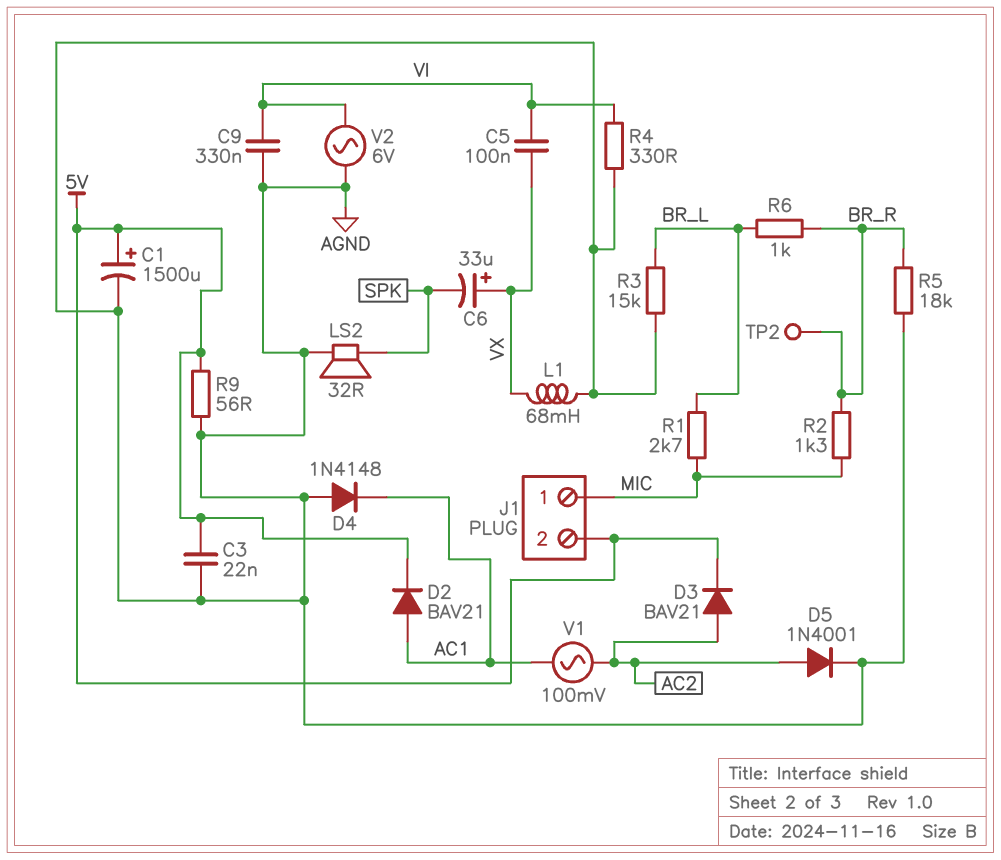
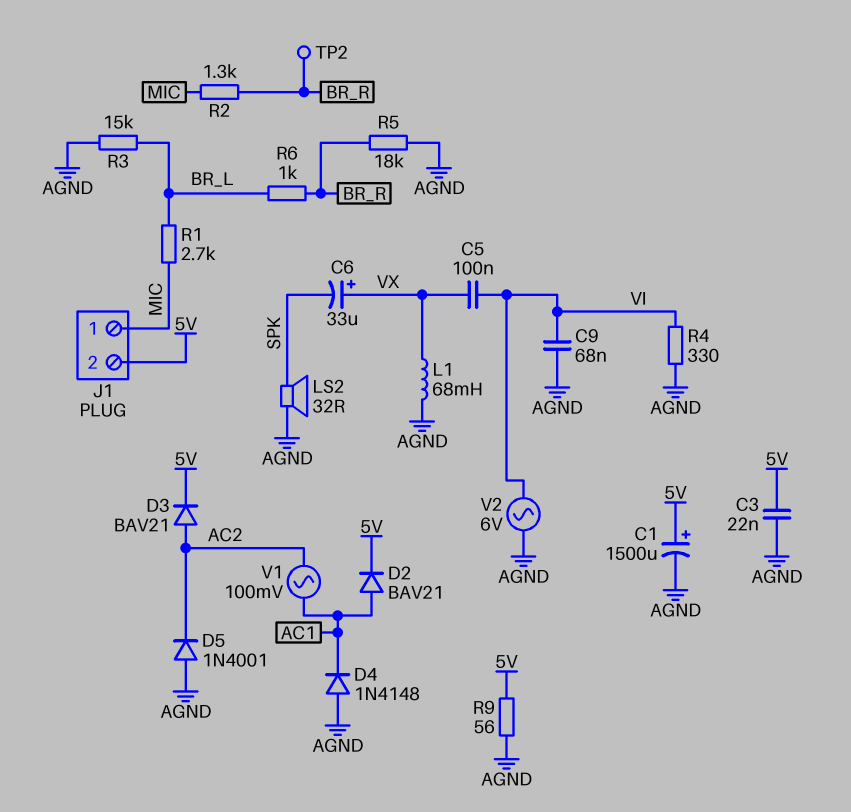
C9: 330nF (AGND, VI) -> 68nF (AGND, VI)
D5: diode 1N4001 (A AC2, K AGND) -> diode 1N4001 (A AGND, K AC2)

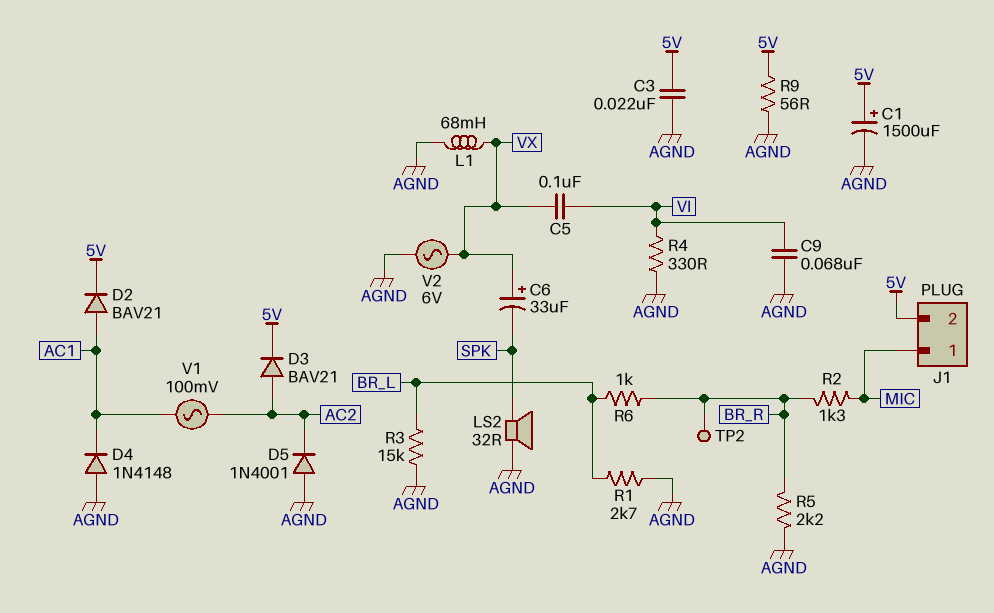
R1: 2.7k (BR_L, MIC) -> 2.7k (AGND, BR_L)
R5: 18k (AGND, BR_R) -> 2.2k (AGND, BR_R)
V2: AC 6V (AGND, VI) -> AC 6V (AGND, VX)

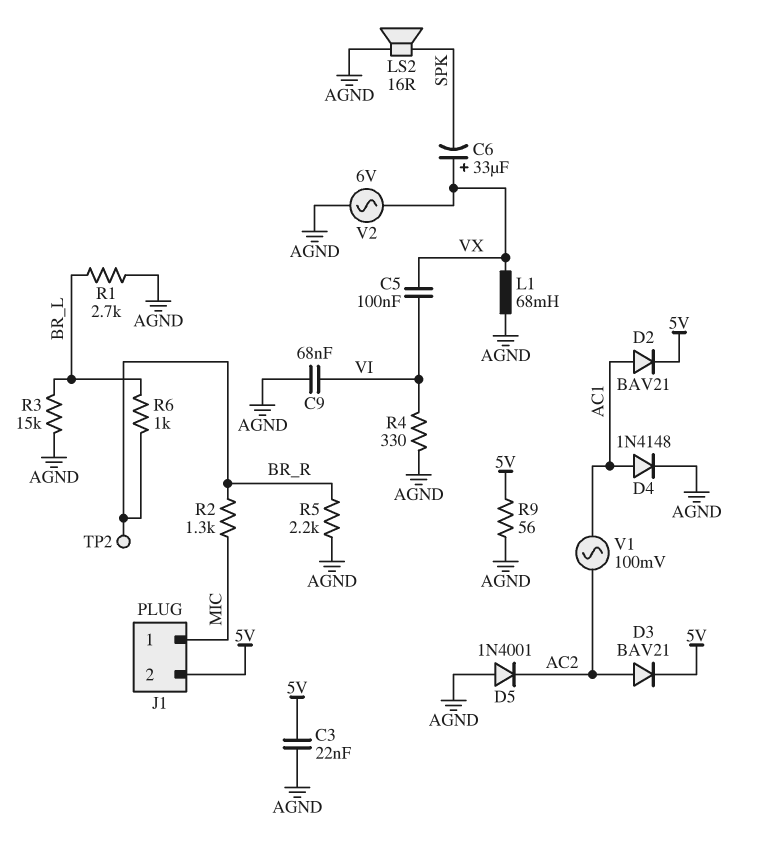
C1: 1500uF (plus 5V, minus AGND) -> none
D4: diode 1N4148 (A AGND, K AC1) -> diode 1N4148 (A AC1, K AGND)
LS2: speaker 32R (AGND, SPK) -> speaker 16R (AGND, SPK)

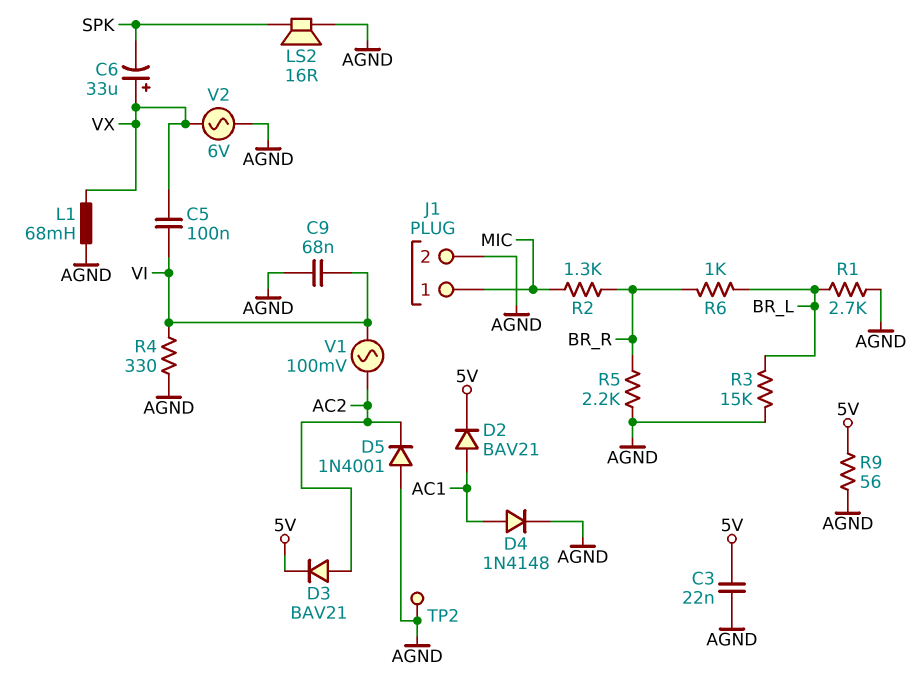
J1 pin 2: 5V -> AGND
TP2: test point (BR_R) -> test point (AGND)
V1: AC 100mV (AC1, AC2) -> AC 100mV (AC2, VI)

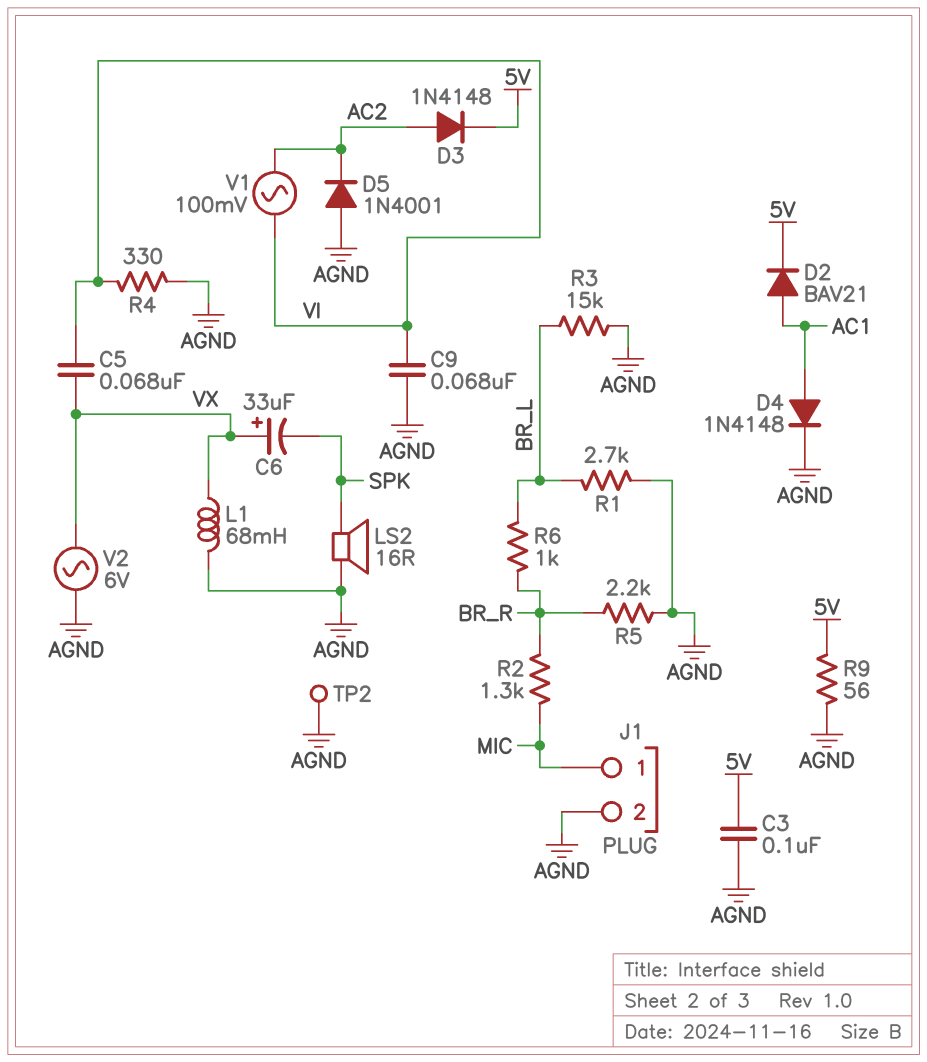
C3: 22nF (5V, AGND) -> 100nF (5V, AGND)
C5: 100nF (VI, VX) -> 68nF (VI, VX)
D3: diode BAV21 (A AC2, K 5V) -> diode 1N4148 (A AC2, K 5V)

